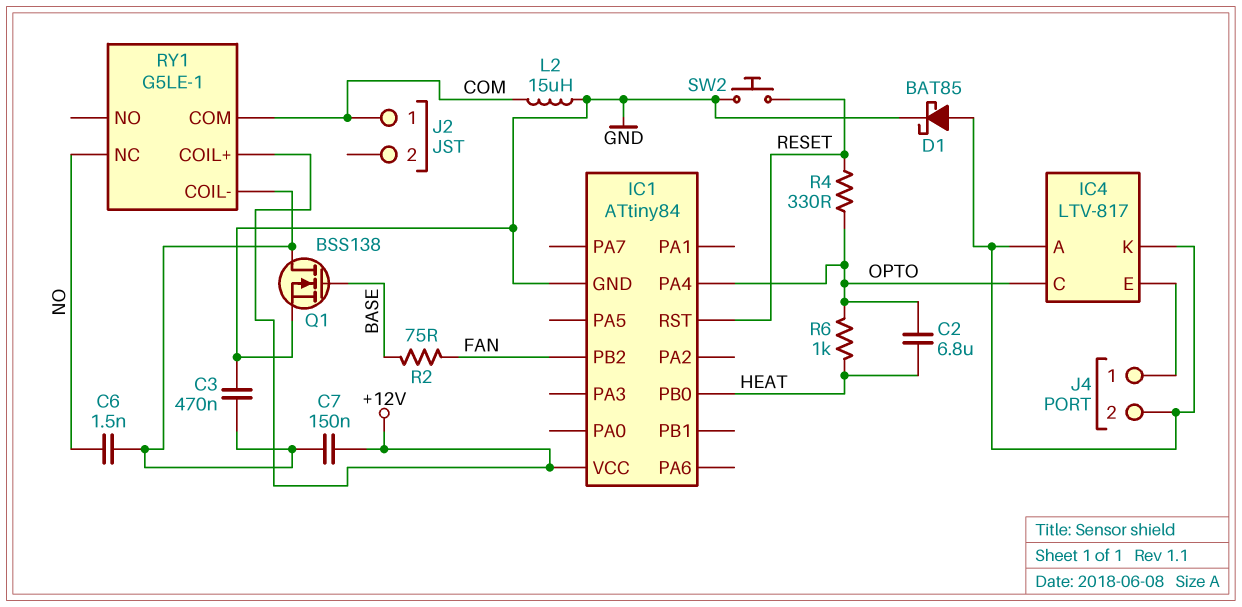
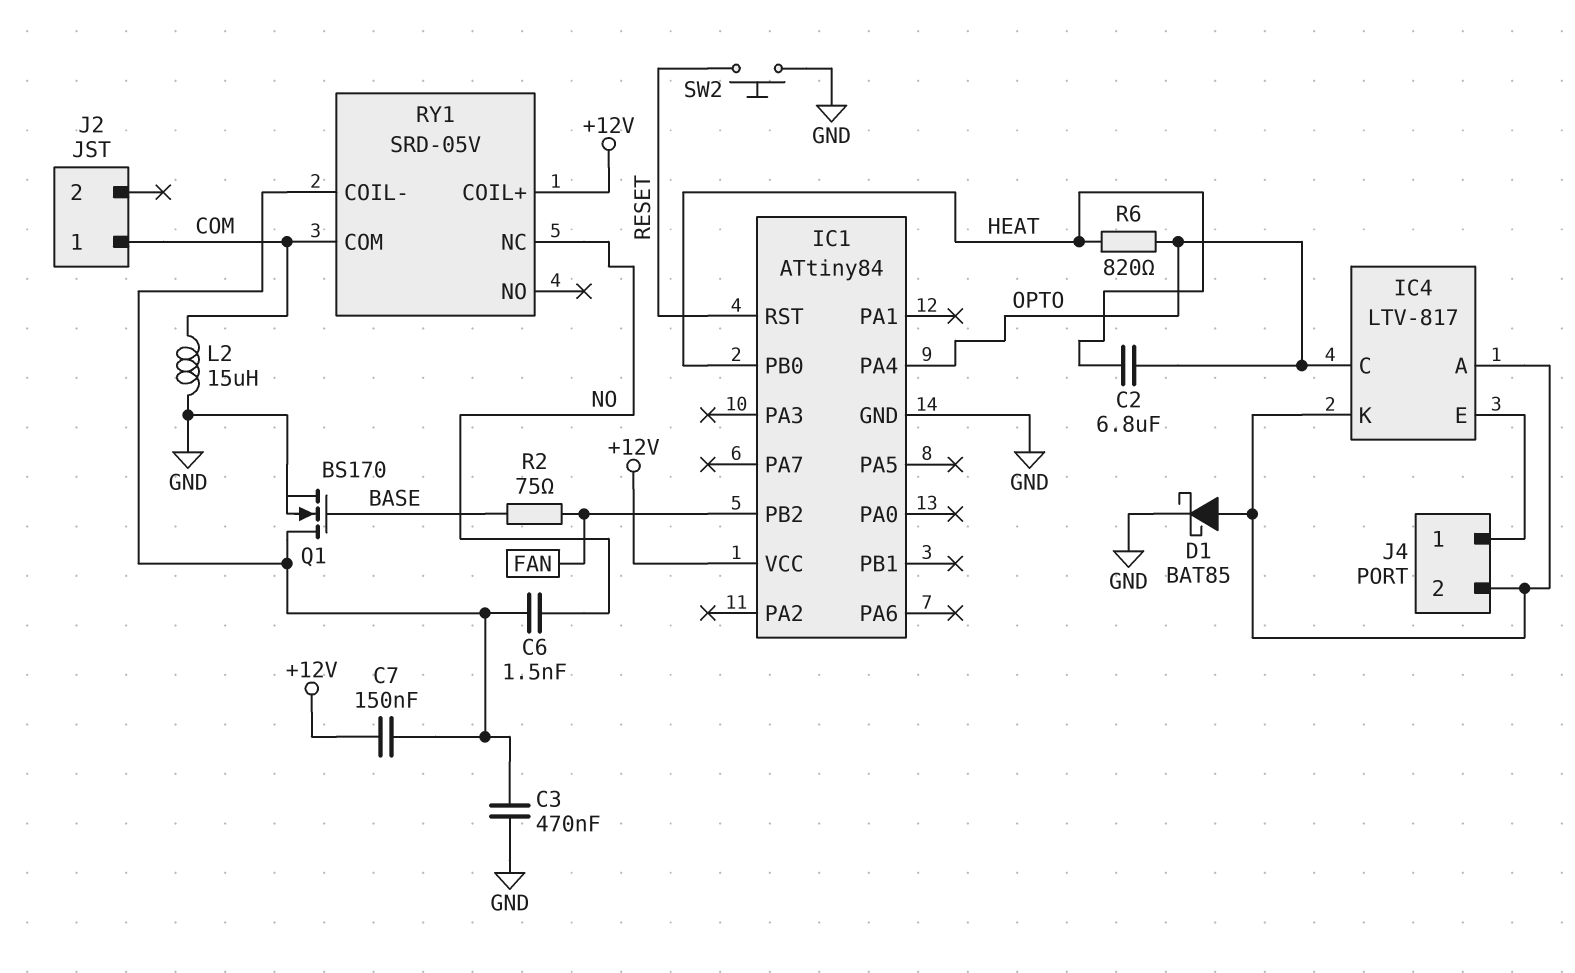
Q1: NMOS BSS138 (G BASE, D RY1/COIL-, S GND) -> NMOS BS170 (G BASE, D RY1/COIL-, S GND)
R4: 330 (OPTO, RESET) -> none
R6: 1k (HEAT, OPTO) -> 820 (HEAT, OPTO)
RY1: G5LE-1 -> SRD-05V

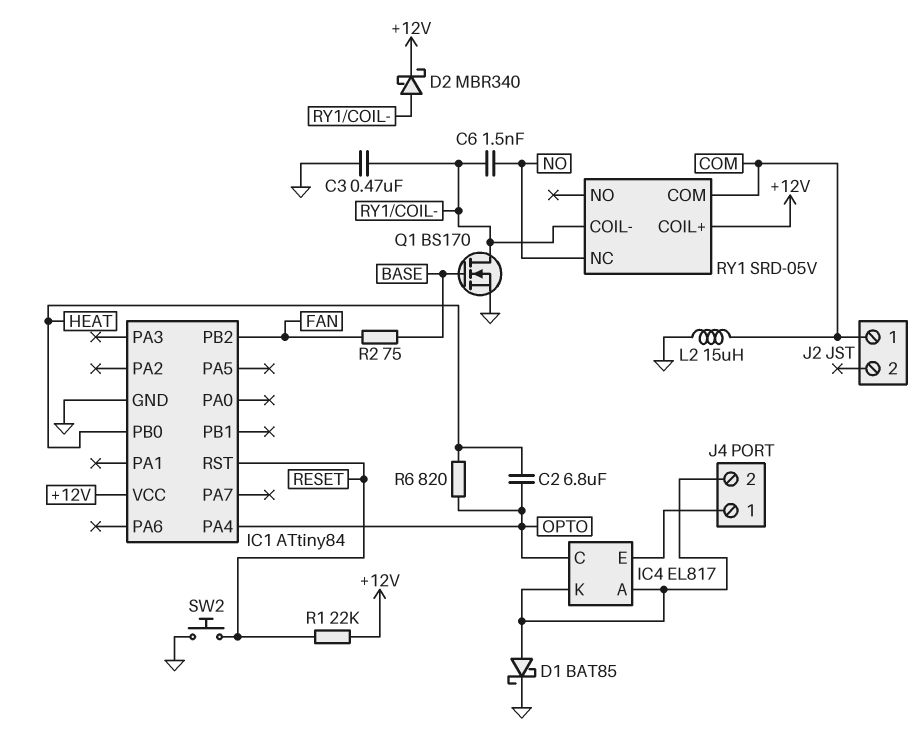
C7: 150nF (+12V, RY1/COIL-) -> none
D2: none -> schottky MBR340 (A RY1/COIL-, K +12V)
IC4: LTV-817 -> EL817
R1: none -> 22k (+12V, RESET)

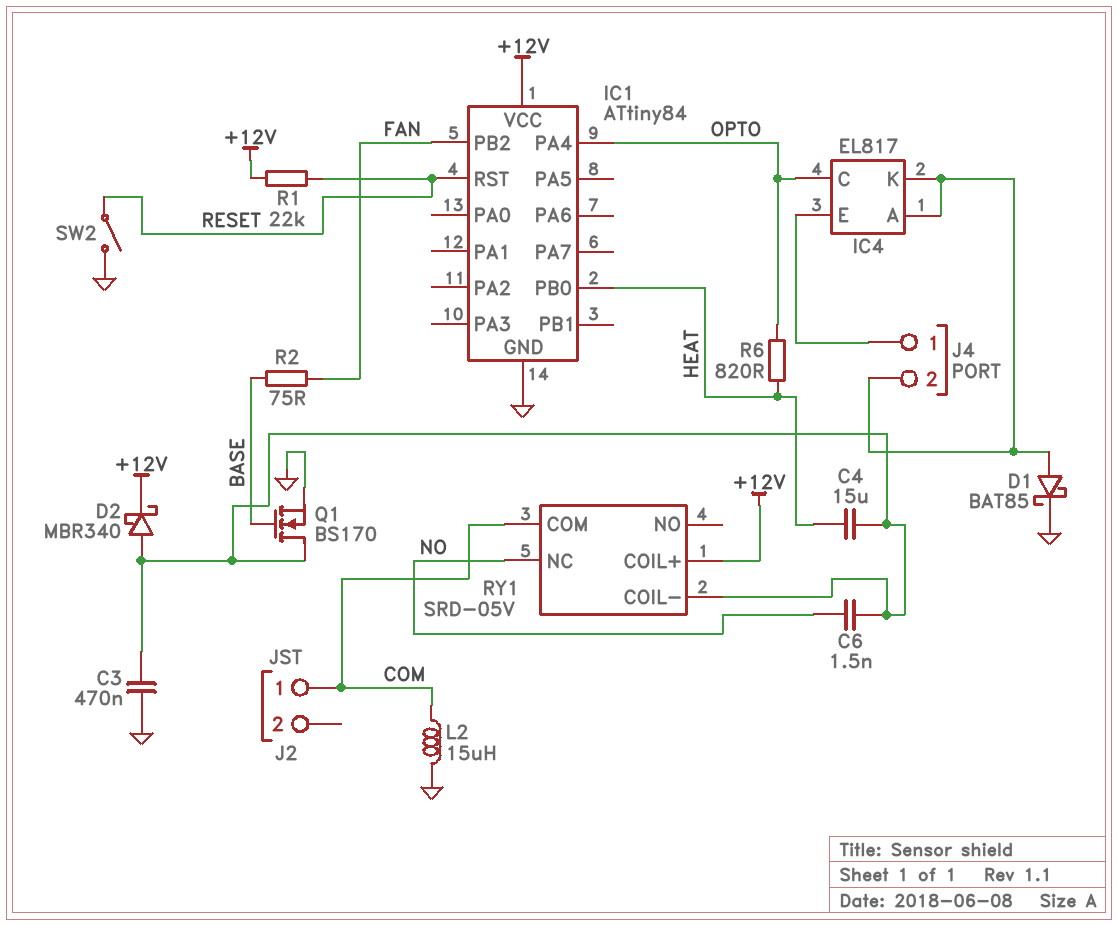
C2: 6.8uF (HEAT, OPTO) -> none
C4: none -> 15uF (HEAT, RY1/COIL-)
SW2: button (GND, RESET) -> switch (GND, RESET)

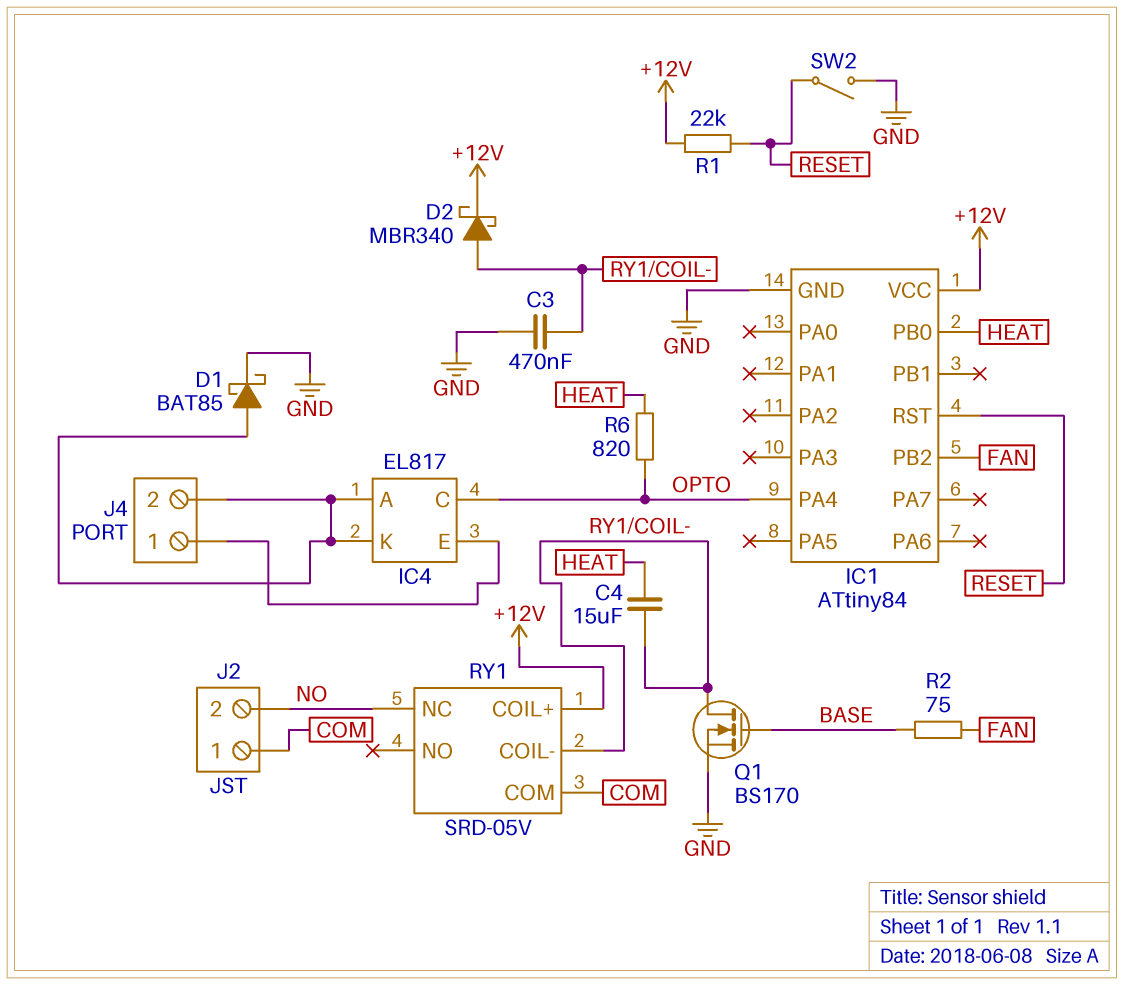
C6: 1.5nF (NO, RY1/COIL-) -> none
J2 pin 2: none -> NO
L2: 15uH (COM, GND) -> none

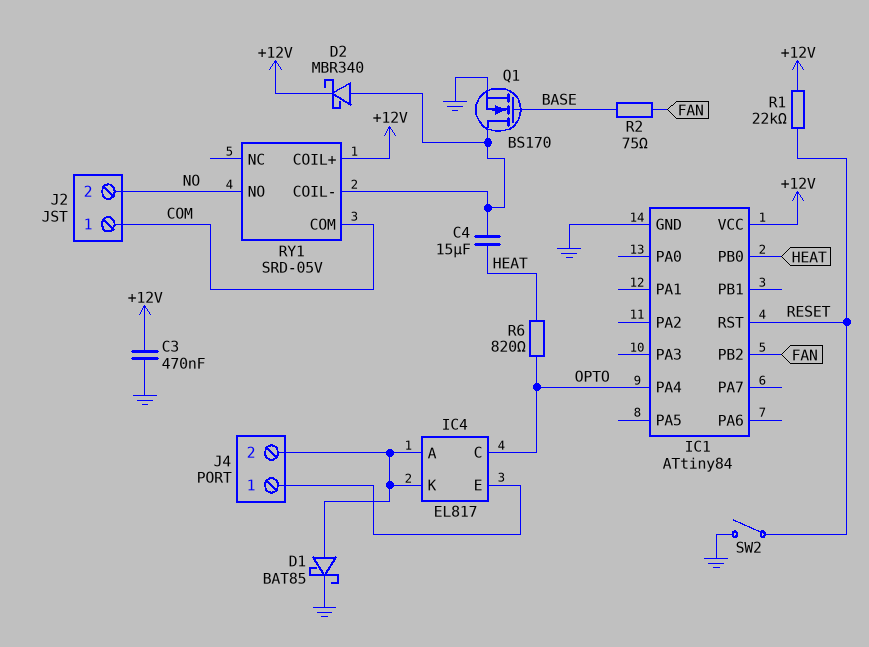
C3: 470nF (GND, RY1/COIL-) -> 470nF (+12V, GND)
RY1 pin NC: NO -> none
RY1 pin NO: none -> NO

